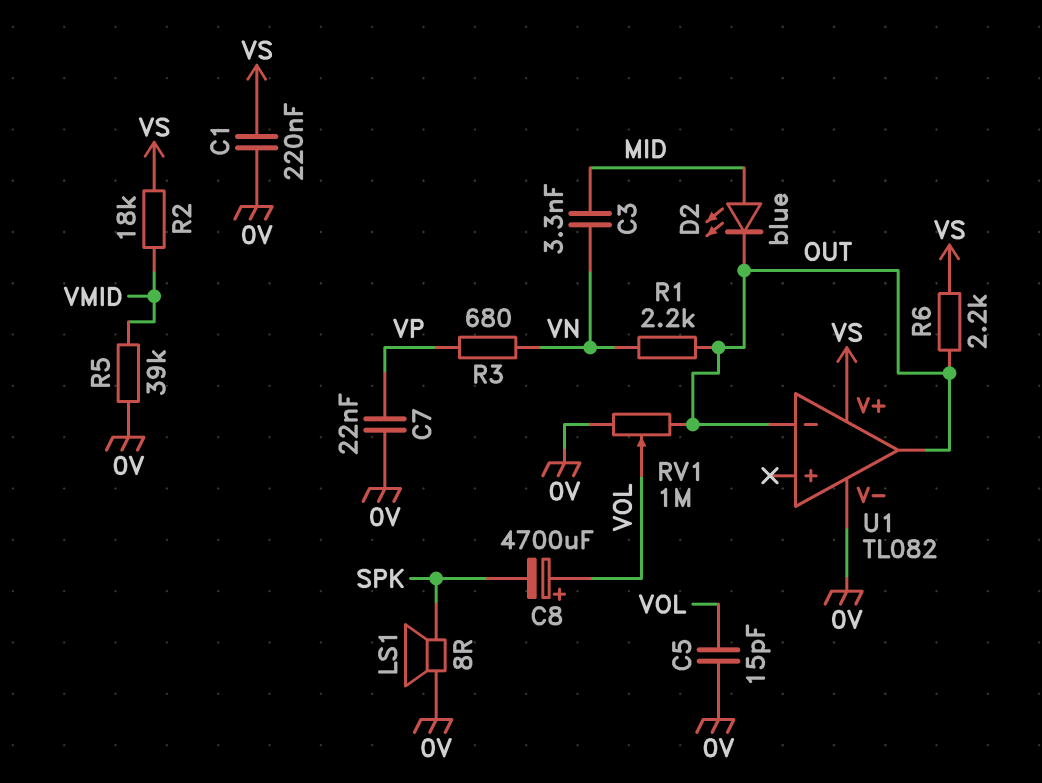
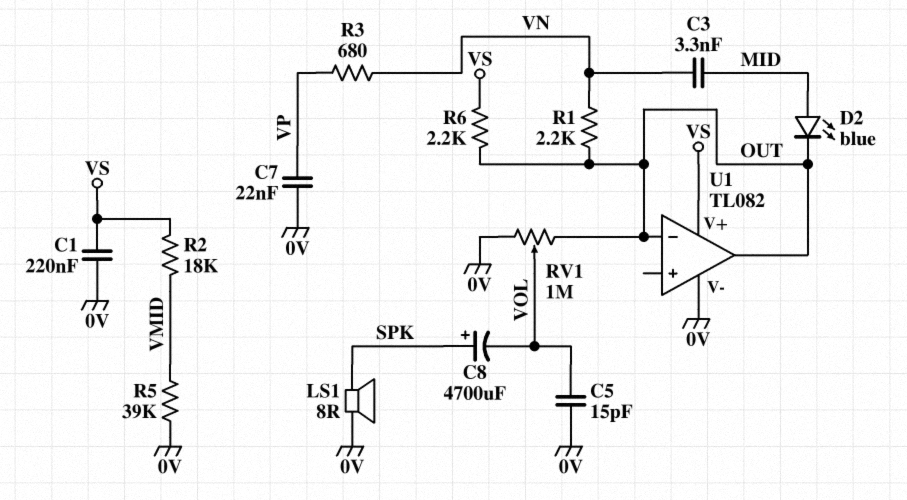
C8: 4700uF (plus VOL, minus SPK) -> 4700uF (plus SPK, minus VOL)

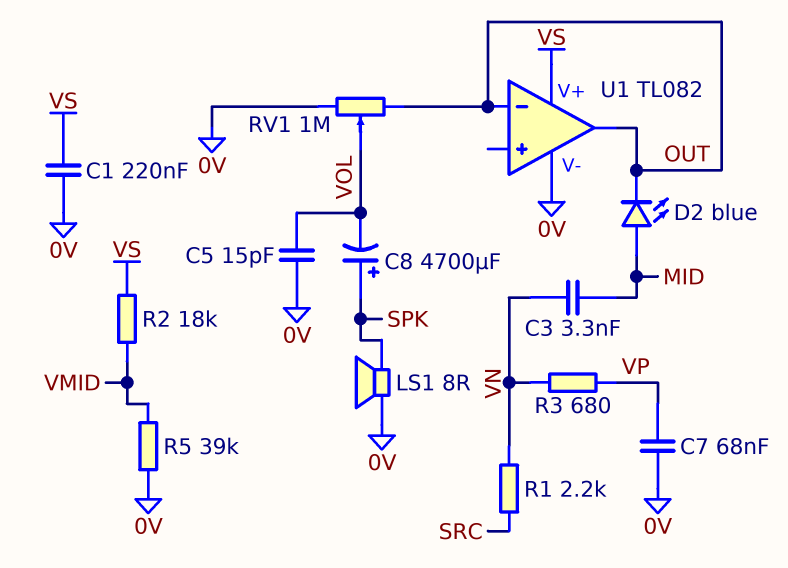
C7: 22nF (0V, VP) -> 68nF (0V, VP)
R1: 2.2k (OUT, VN) -> 2.2k (SRC, VN)
R6: 2.2k (OUT, VS) -> none

